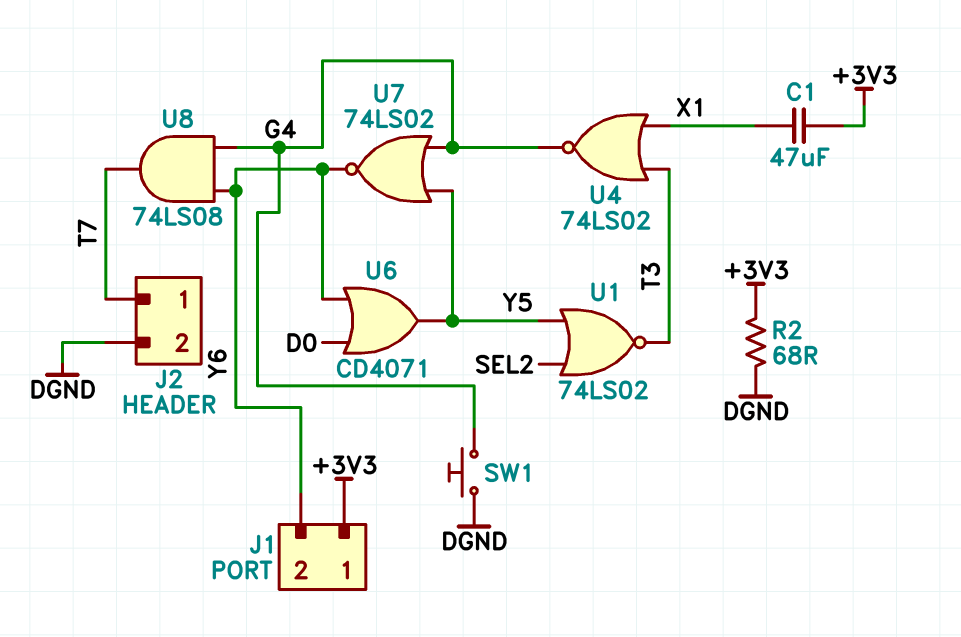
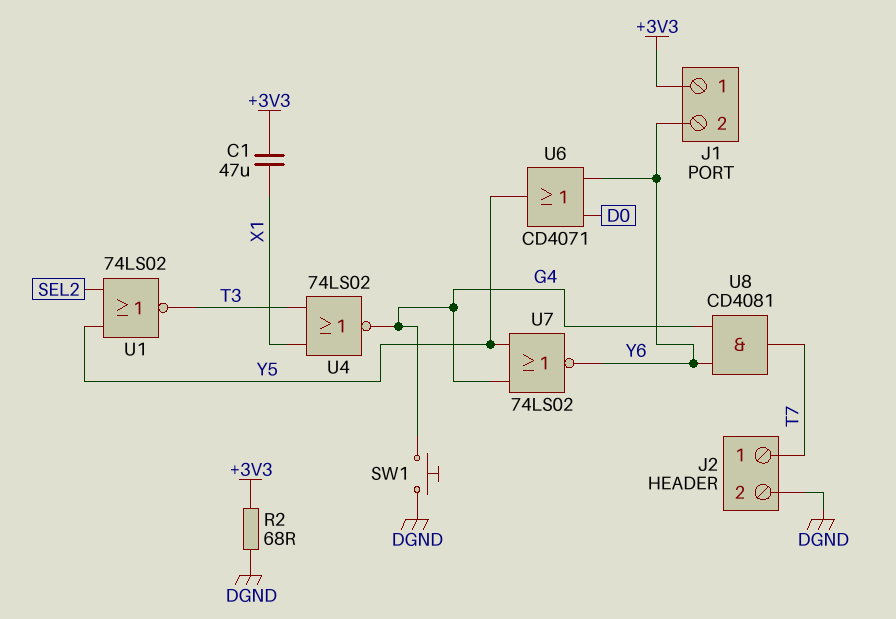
U8: AND 74LS08 (in G4, in Y6, out T7) -> AND CD4081 (in G4, in Y6, out T7)

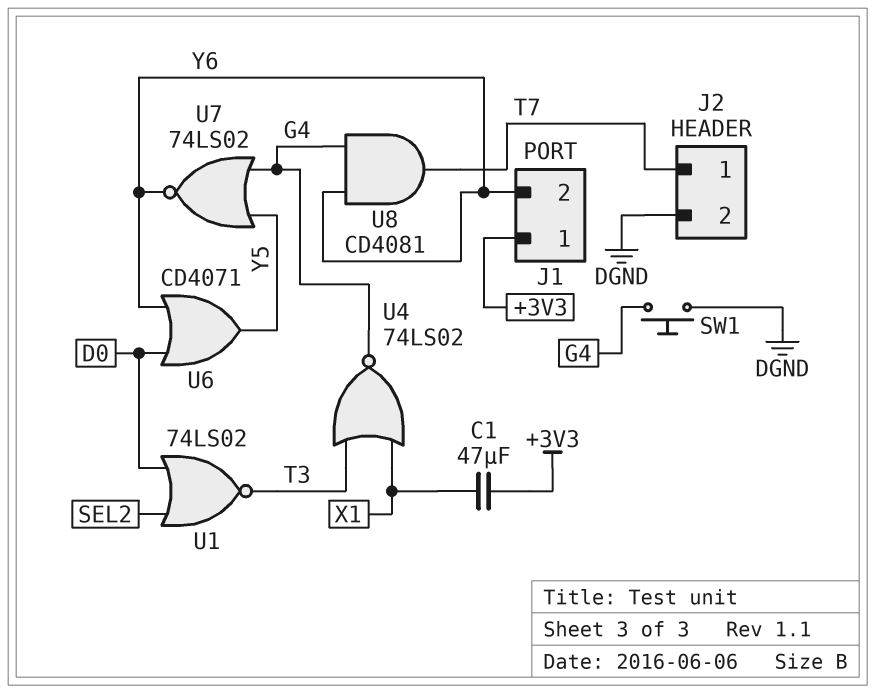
R2: 68 (+3V3, DGND) -> none
U1: NOR 74LS02 (in SEL2, in Y5, out T3) -> NOR 74LS02 (in D0, in SEL2, out T3)

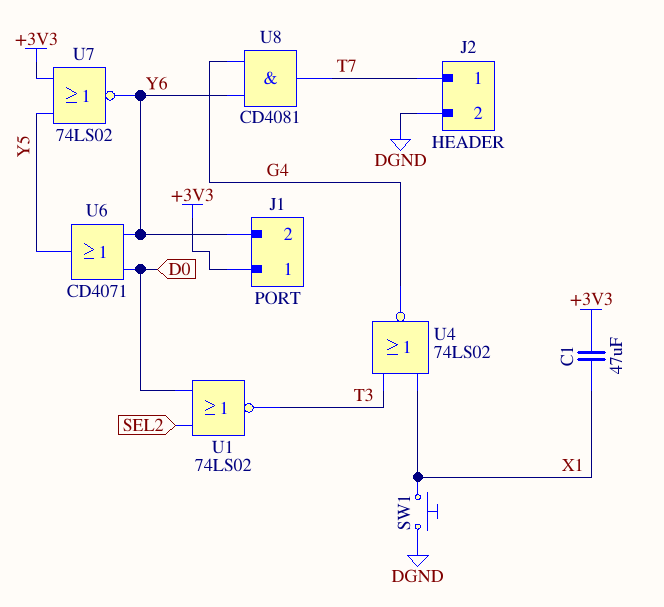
SW1: button (DGND, G4) -> button (DGND, X1)
U7: NOR 74LS02 (in G4, in Y5, out Y6) -> NOR 74LS02 (in +3V3, in Y5, out Y6)

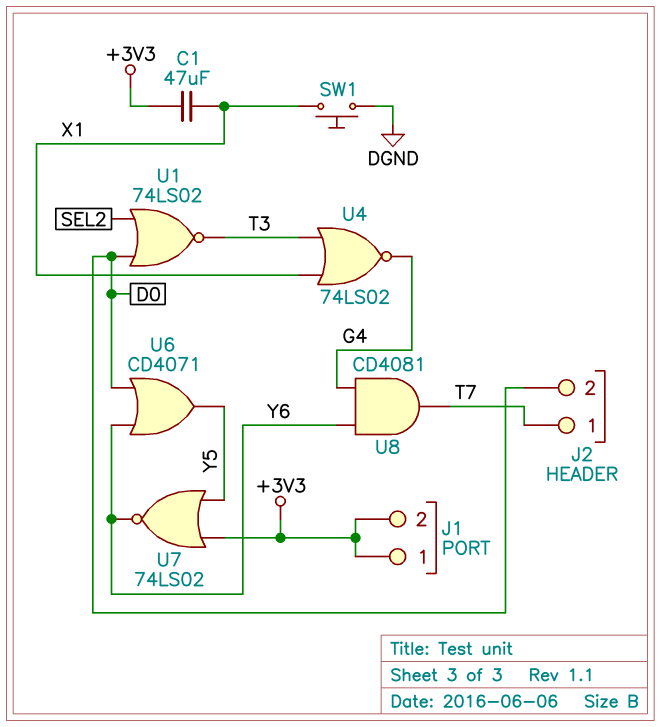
J1 pin 2: Y6 -> +3V3
J2 pin 2: DGND -> D0

